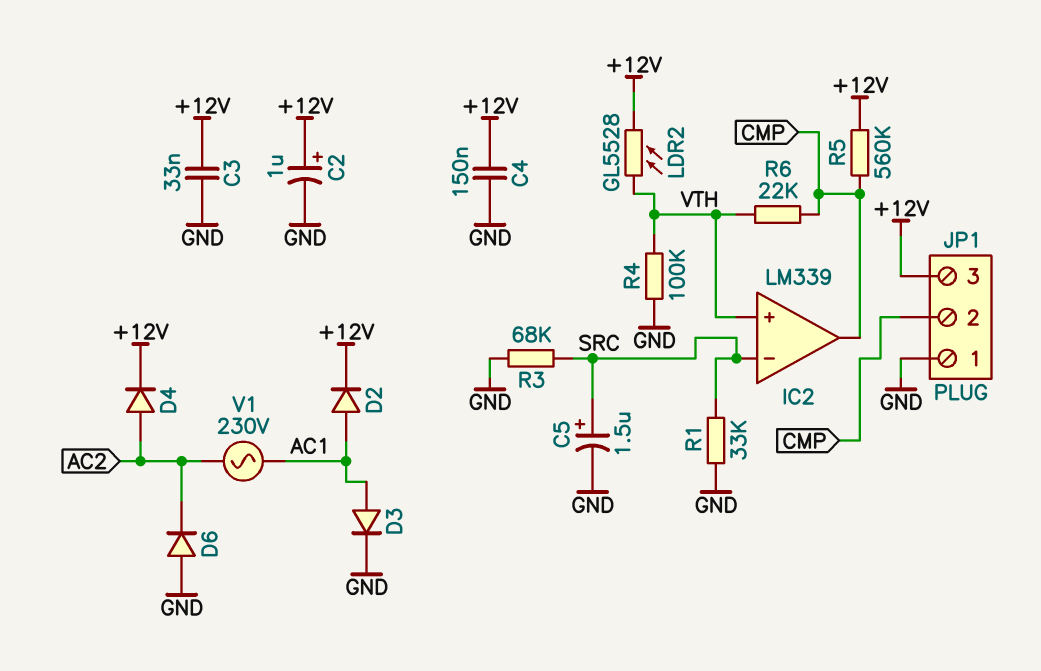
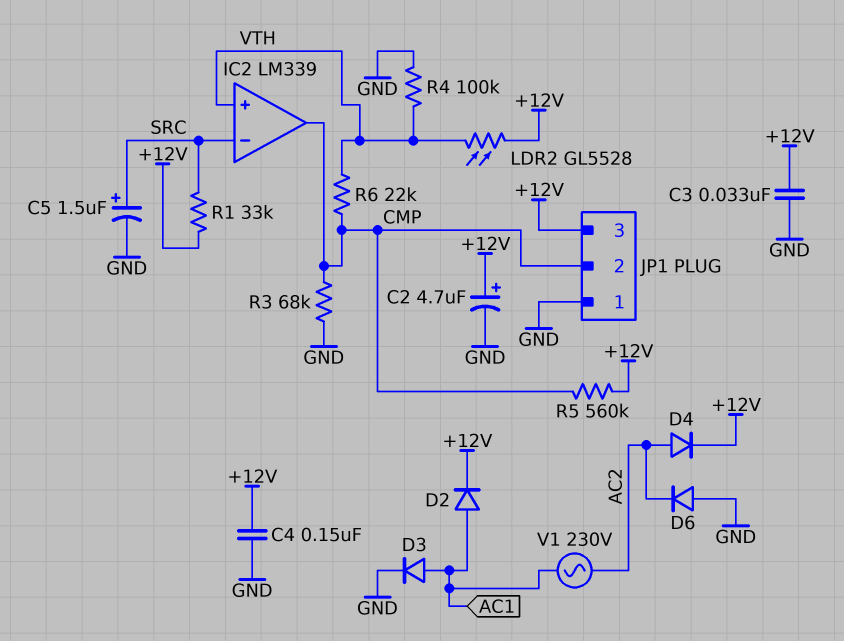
C2: 1uF (plus +12V, minus GND) -> 4.7uF (plus +12V, minus GND)
R1: 33k (GND, SRC) -> 33k (+12V, SRC)
R3: 68k (GND, SRC) -> 68k (CMP, GND)

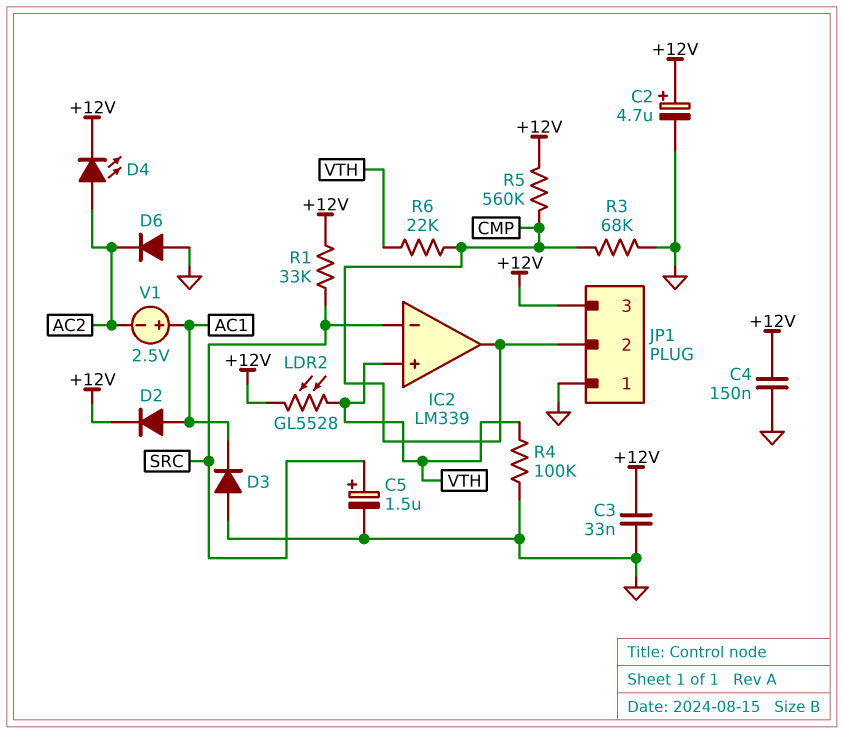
D3: diode (A AC1, K GND) -> diode (A GND, K AC1)
D4: diode (A AC2, K +12V) -> LED (A AC2, K +12V)
V1: AC 230V (AC1, AC2) -> 2.5V (plus AC1, minus AC2)

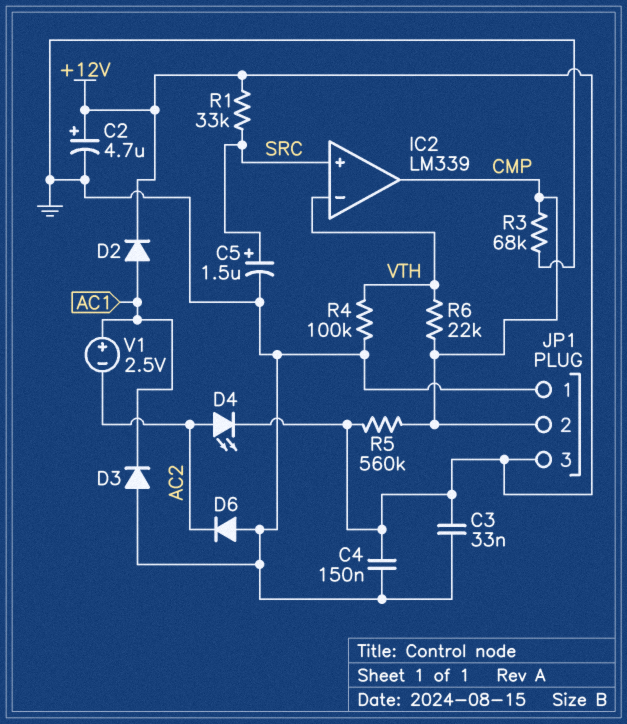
IC2 pin in+: VTH -> SRC
IC2 pin in-: SRC -> VTH
LDR2: GL5528 (+12V, VTH) -> none

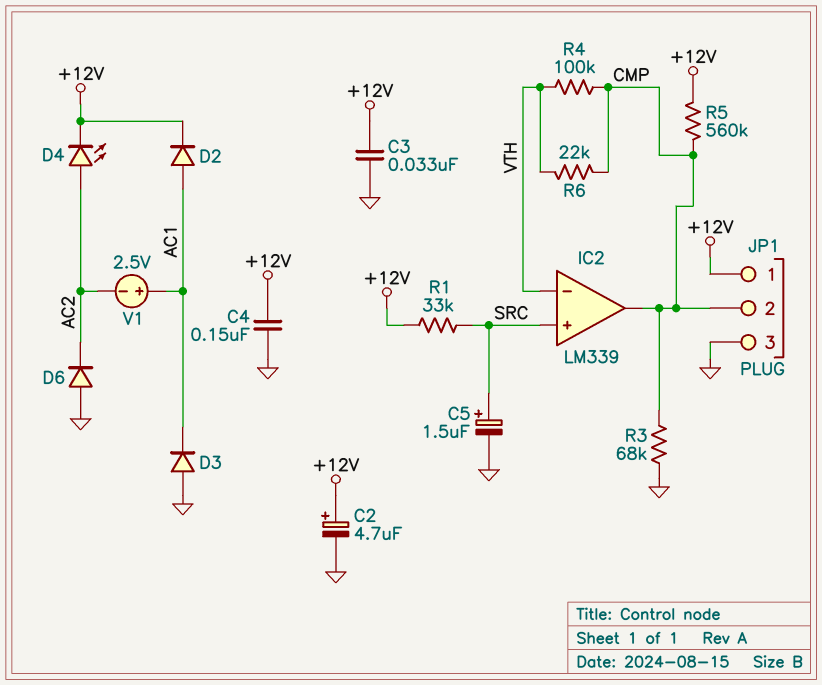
JP1 pin 1: GND -> +12V
JP1 pin 3: +12V -> GND
R4: 100k (GND, VTH) -> 100k (CMP, VTH)

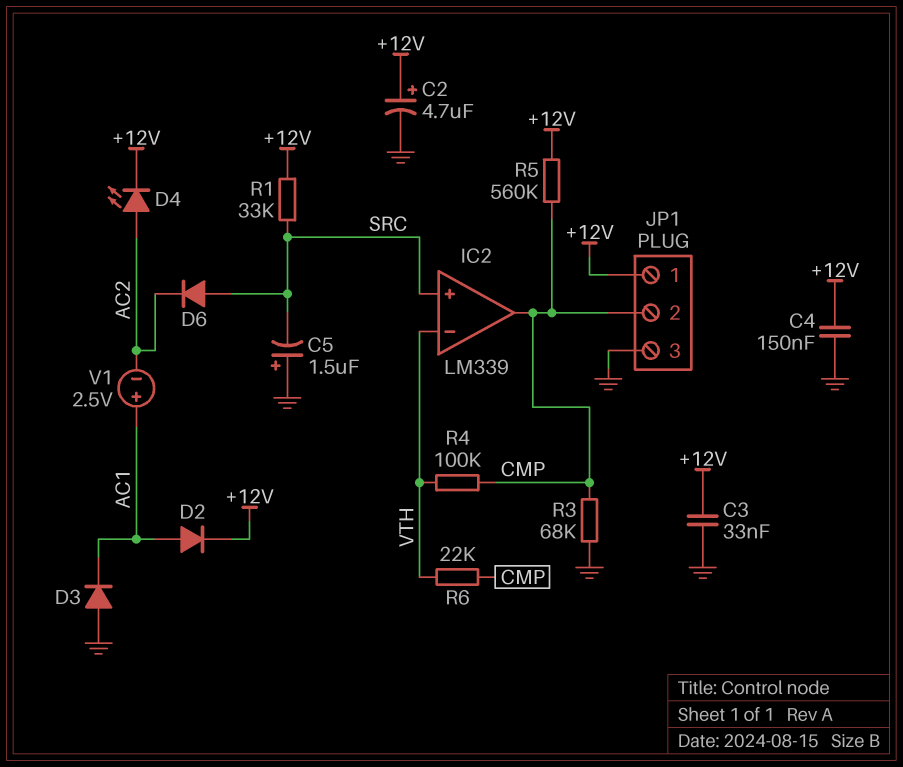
C5: 1.5uF (plus SRC, minus GND) -> 1.5uF (plus GND, minus SRC)
D6: diode (A GND, K AC2) -> diode (A SRC, K AC2)

